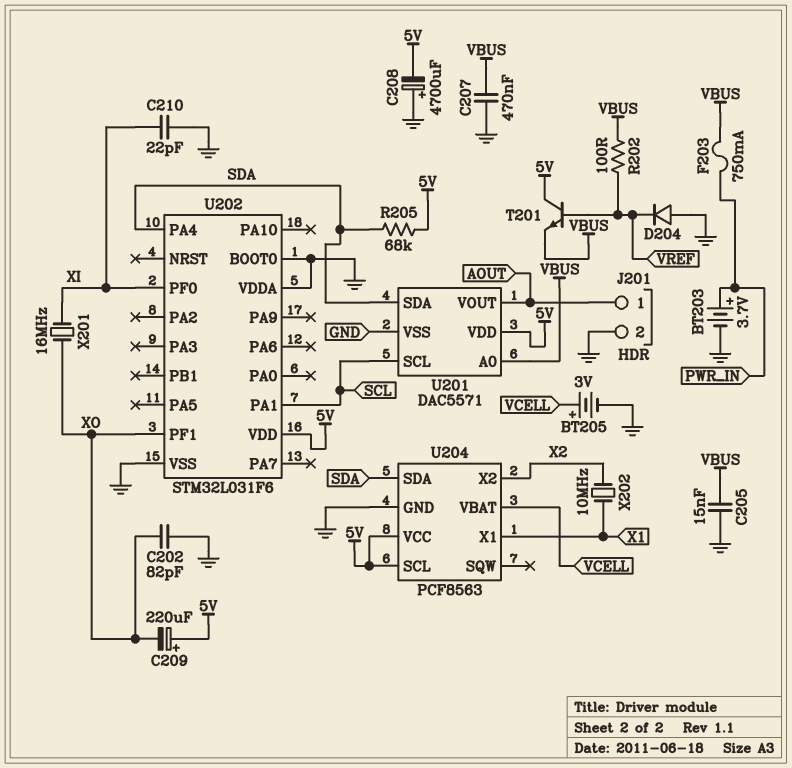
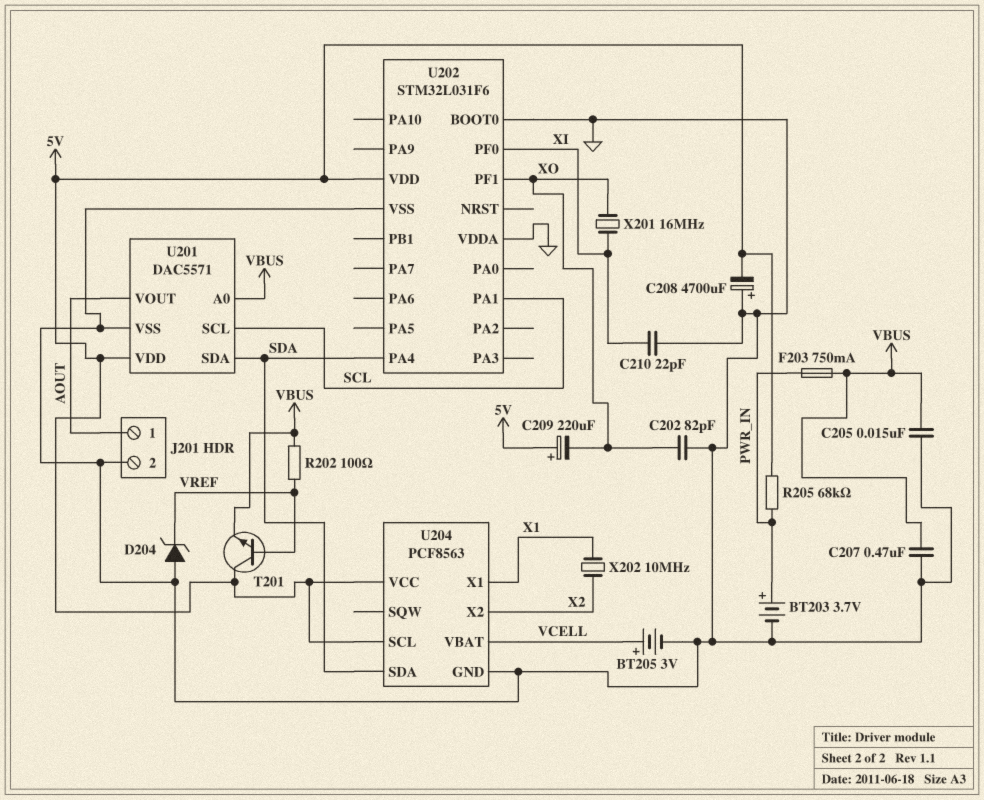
D204: diode (A GND, K VREF) -> zener (A GND, K VREF)
R205: 68k (5V, SDA) -> 68k (5V, PWR_IN)

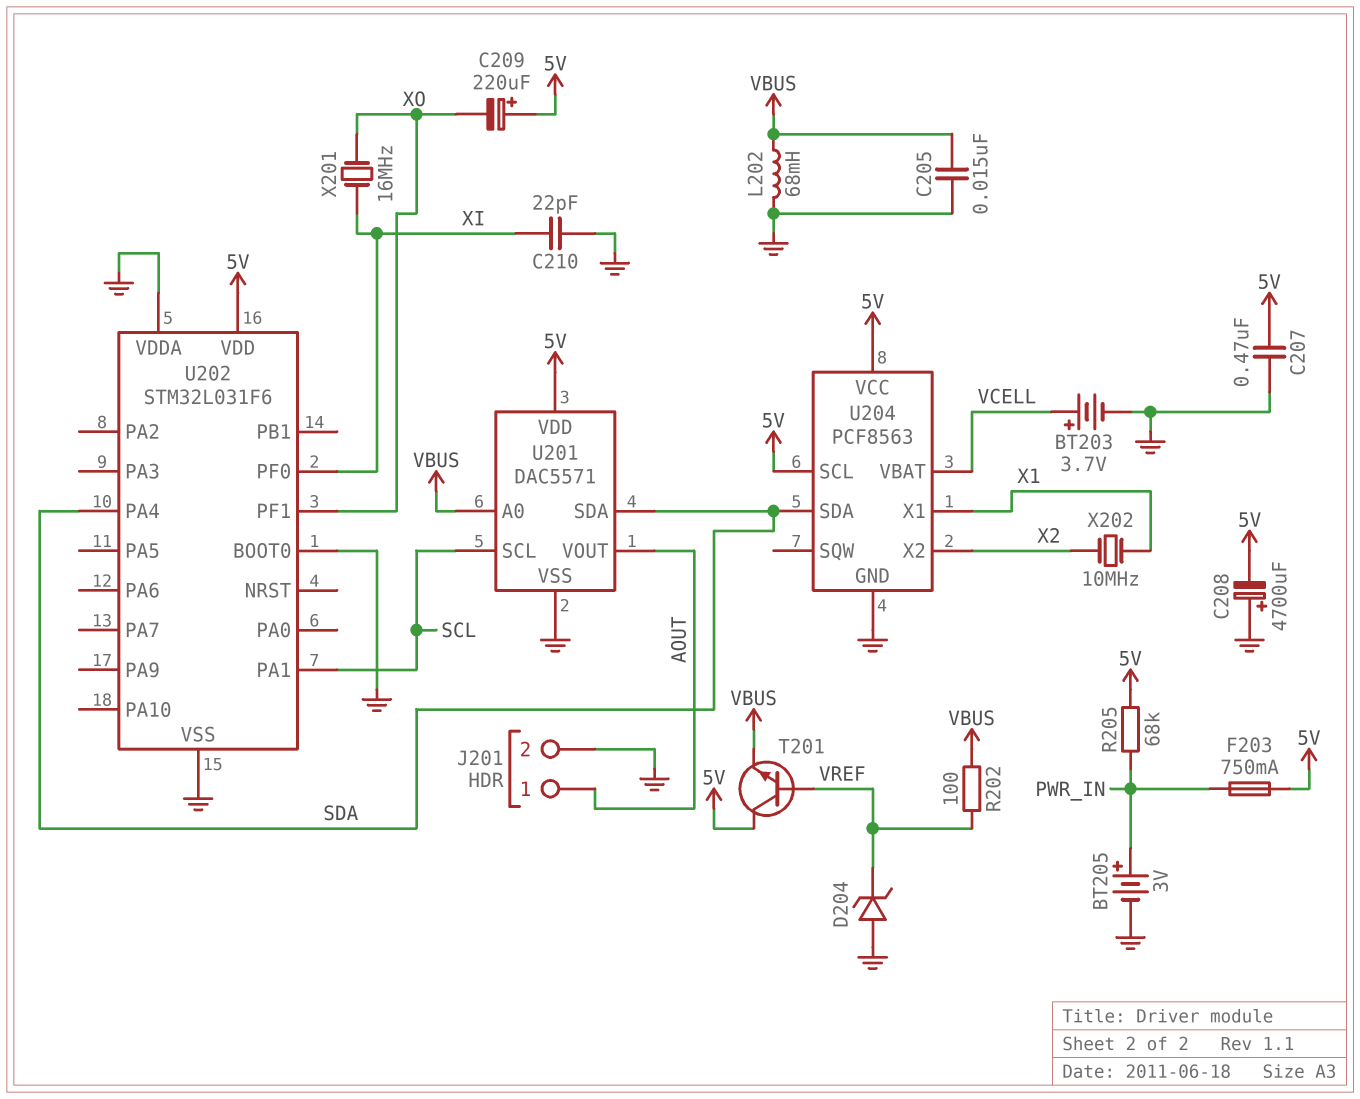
BT203: 3.7V (plus PWR_IN, minus GND) -> 3.7V (plus VCELL, minus GND)
BT205: 3V (plus VCELL, minus GND) -> 3V (plus PWR_IN, minus GND)
C202: 82pF (GND, XO) -> none
C207: 470nF (GND, VBUS) -> 470nF (5V, GND)
F203: 750mA (PWR_IN, VBUS) -> 750mA (5V, PWR_IN)
L202: none -> 68mH (GND, VBUS)

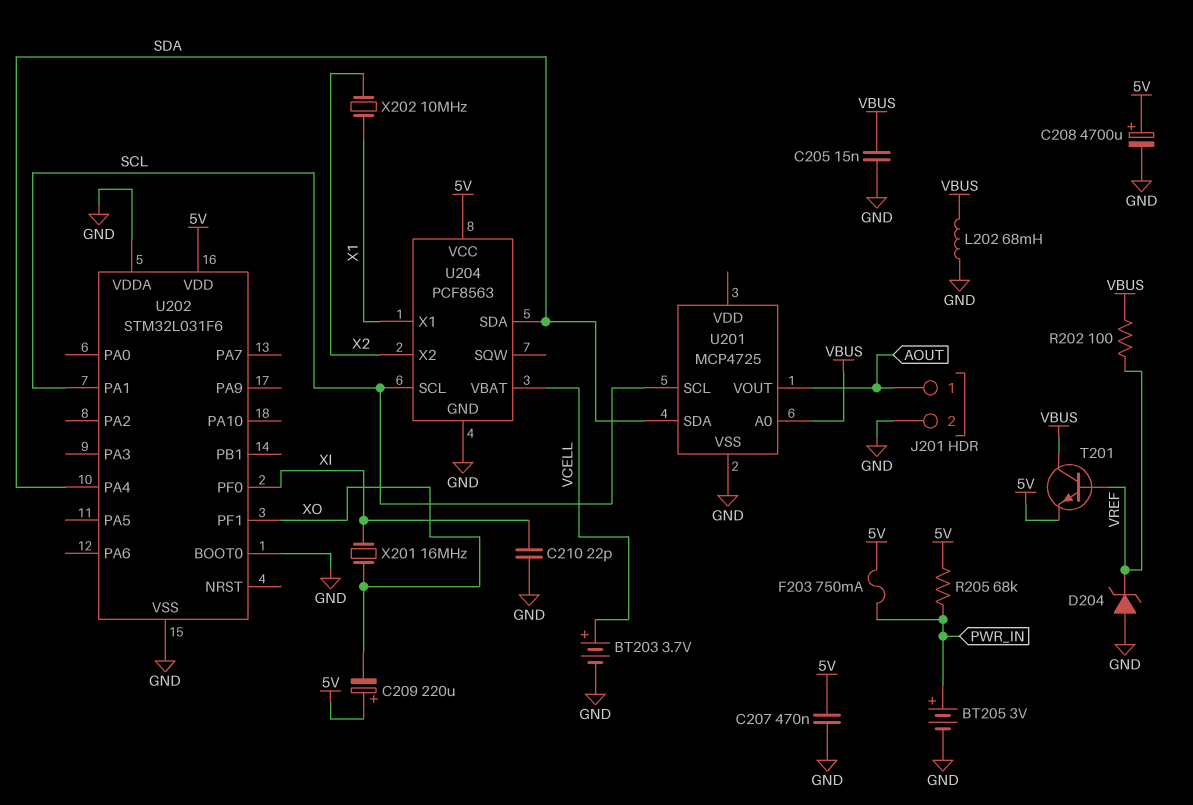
C208: 4700uF (plus GND, minus 5V) -> 4700uF (plus 5V, minus GND)
T201: NPN (B VREF, C 5V, E VBUS) -> NPN (B VREF, C VBUS, E 5V)
U201: DAC5571 -> MCP4725
U201 pin VDD: 5V -> none
U204 pin SCL: 5V -> SCL

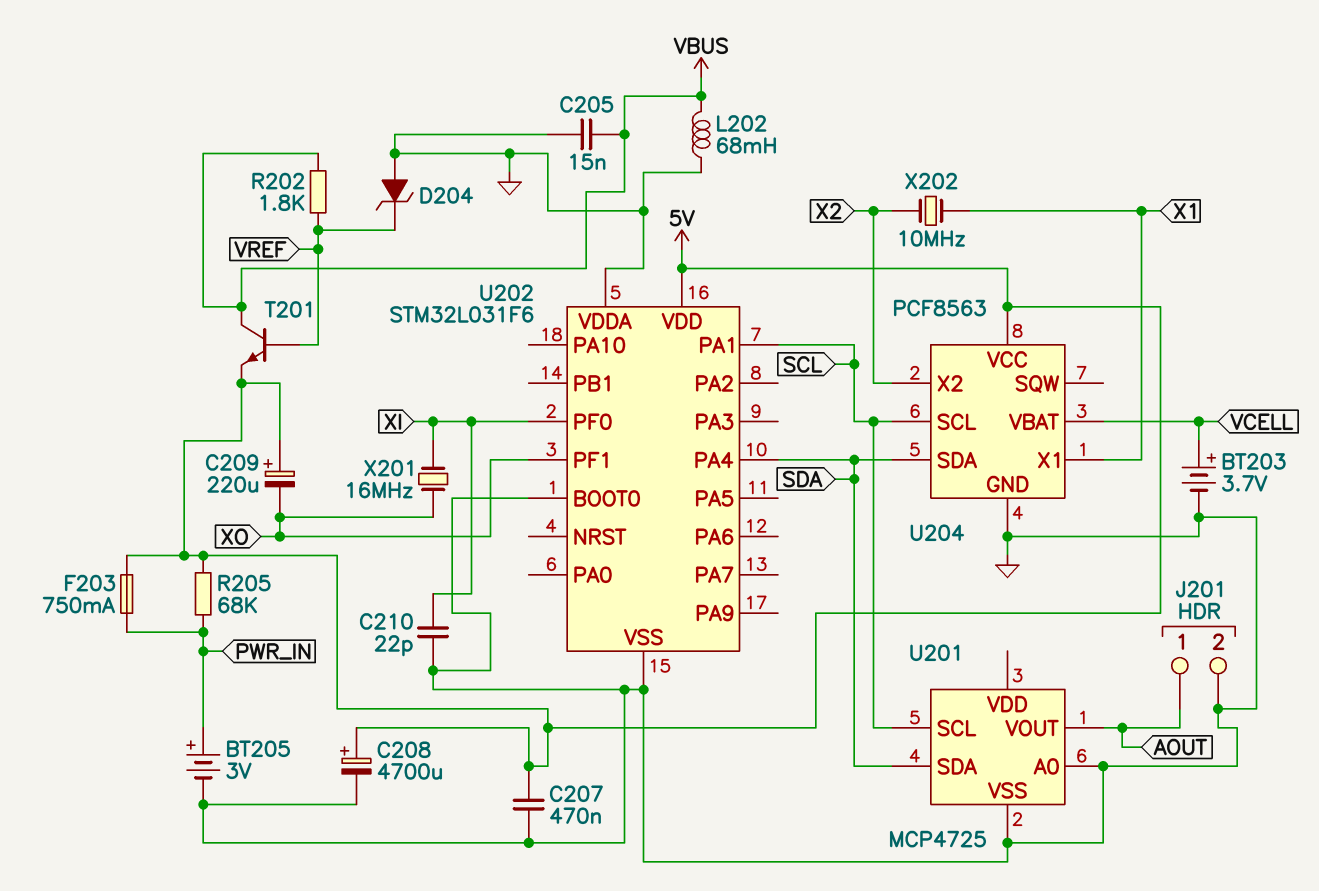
R202: 100 (VBUS, VREF) -> 1.8k (VBUS, VREF)
U201 pin A0: VBUS -> GND

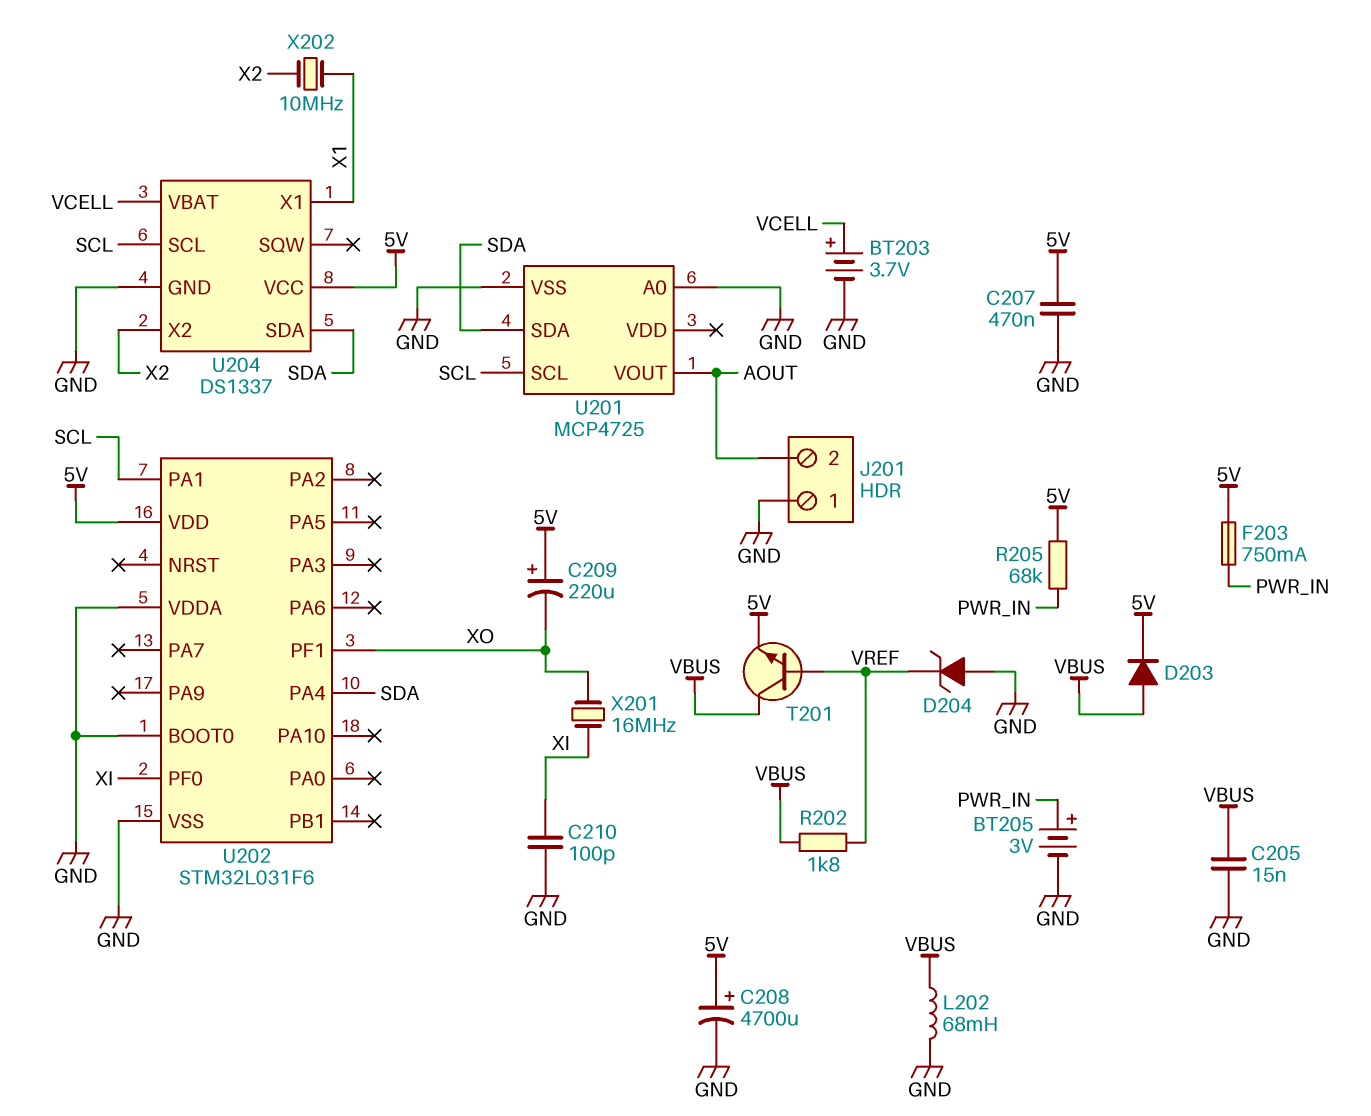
C210: 22pF (GND, XI) -> 100pF (GND, XI)
D203: none -> diode (A VBUS, K 5V)
J201 pin 1: AOUT -> GND
J201 pin 2: GND -> AOUT
U204: PCF8563 -> DS1337

